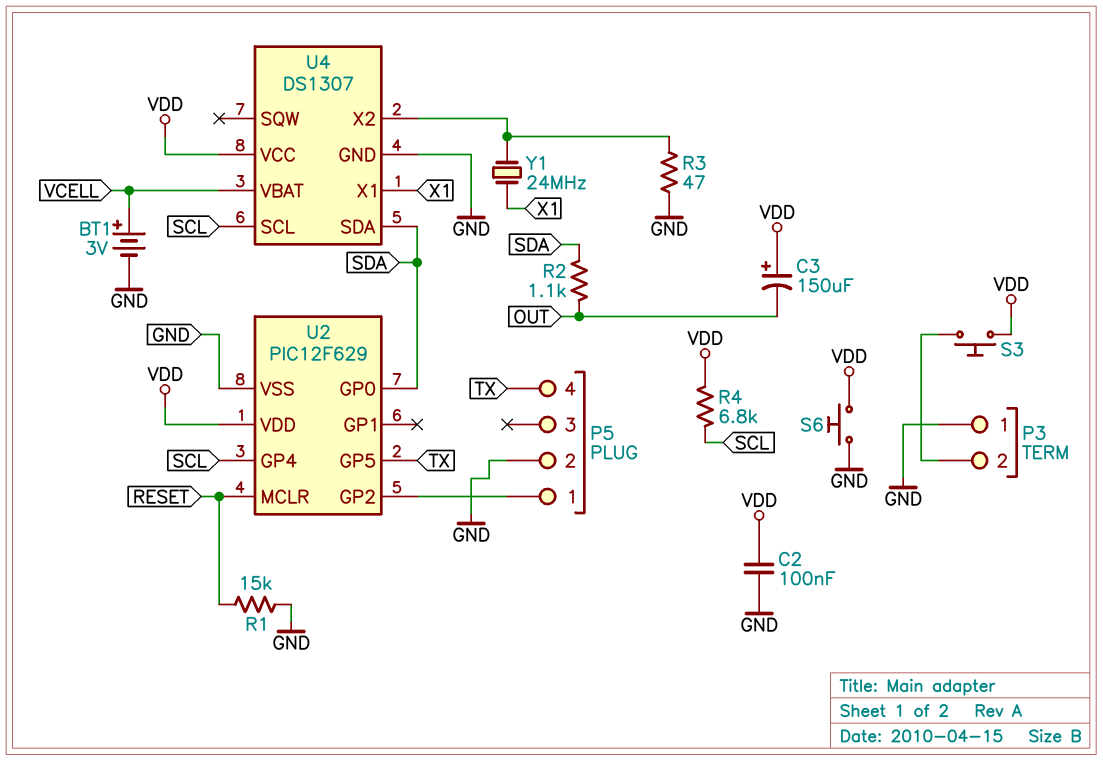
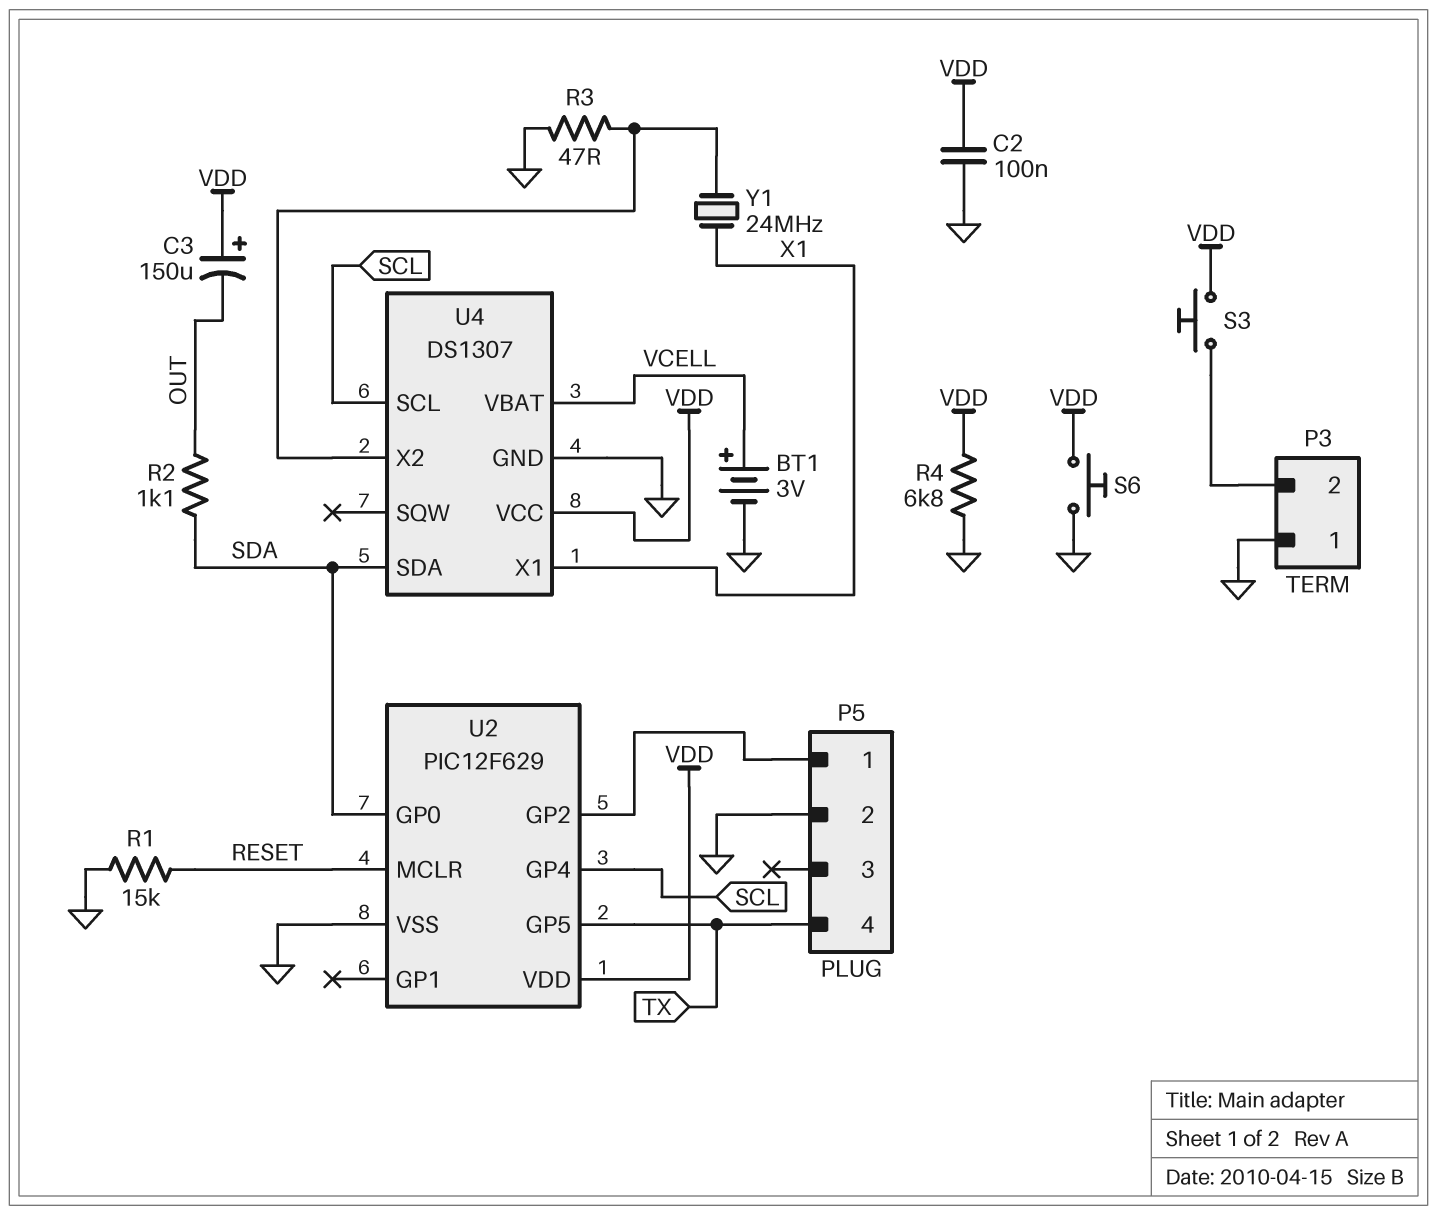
R4: 6.8k (SCL, VDD) -> 6.8k (GND, VDD)

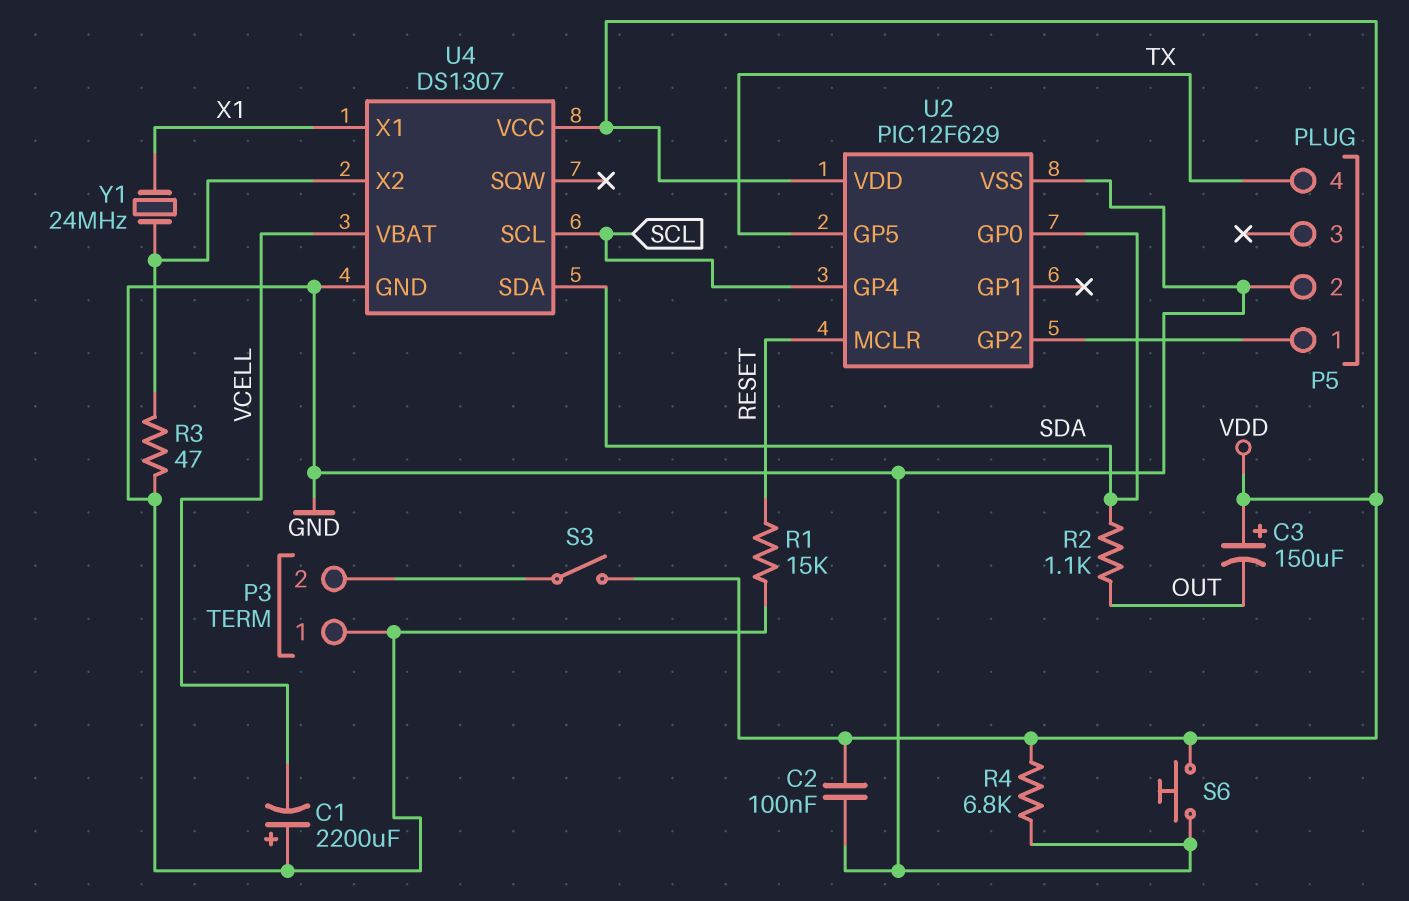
BT1: 3V (plus VCELL, minus GND) -> none
C1: none -> 2200uF (plus GND, minus VCELL)
S3: button (P3/2, VDD) -> switch (P3/2, VDD)

